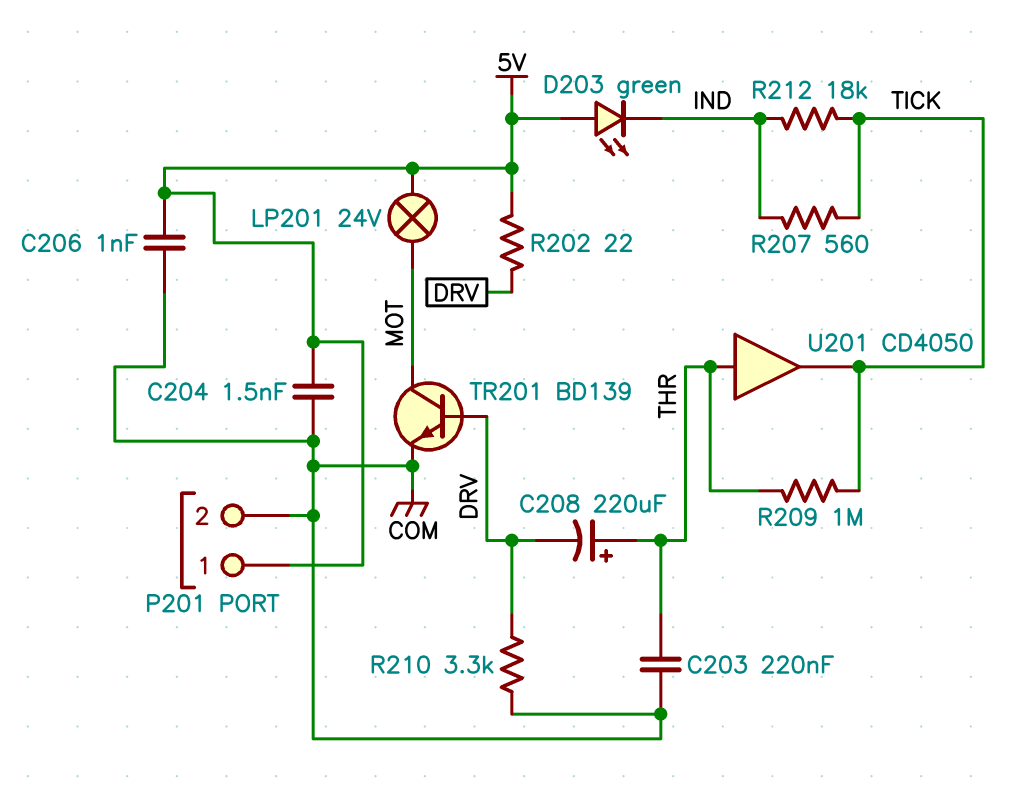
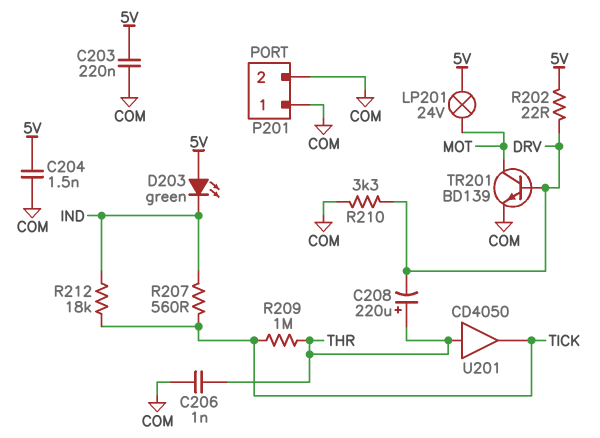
C203: 220nF (COM, THR) -> 220nF (5V, COM)
C206: 1nF (5V, COM) -> 1nF (COM, THR)
P201 pin 1: 5V -> COM

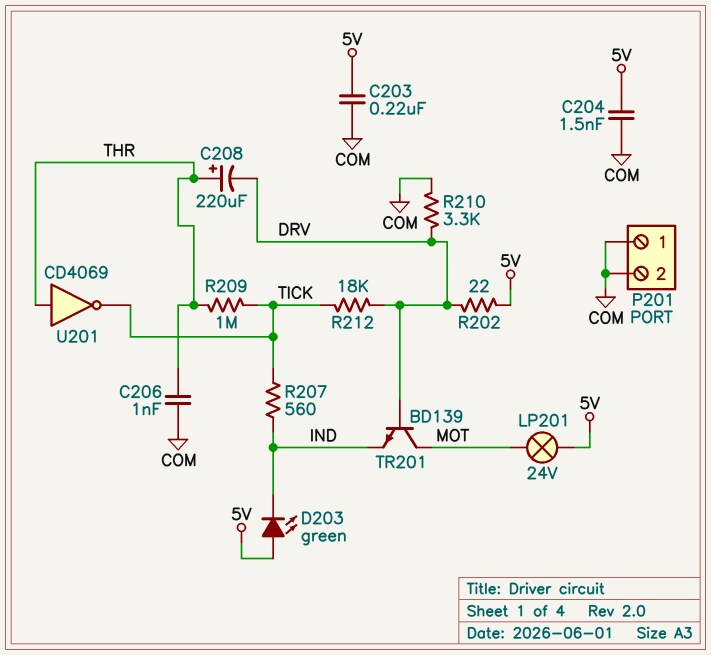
R212: 18k (IND, TICK) -> 18k (DRV, TICK)
TR201: NPN BD139 (B DRV, C MOT, E COM) -> NPN BD139 (B DRV, C MOT, E IND)
U201: buffer CD4050 (in THR, out TICK) -> NOT CD4069 (in THR, out TICK)

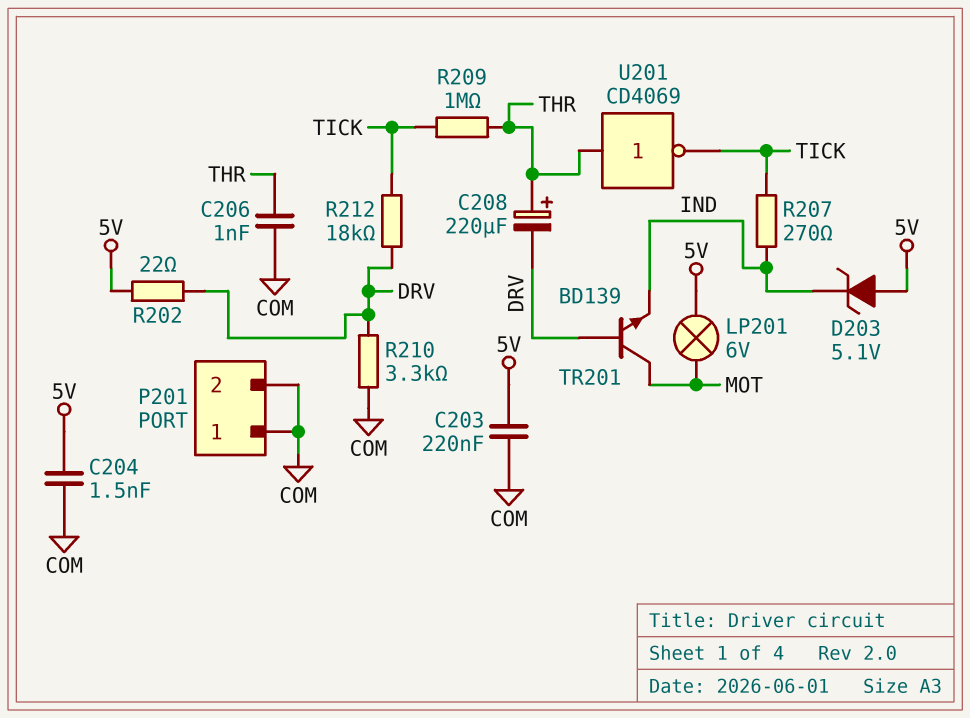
D203: LED green (A 5V, K IND) -> zener 5.1V (A 5V, K IND)
LP201: lamp 24V (5V, MOT) -> lamp 6V (5V, MOT)
R207: 560 (IND, TICK) -> 270 (IND, TICK)

